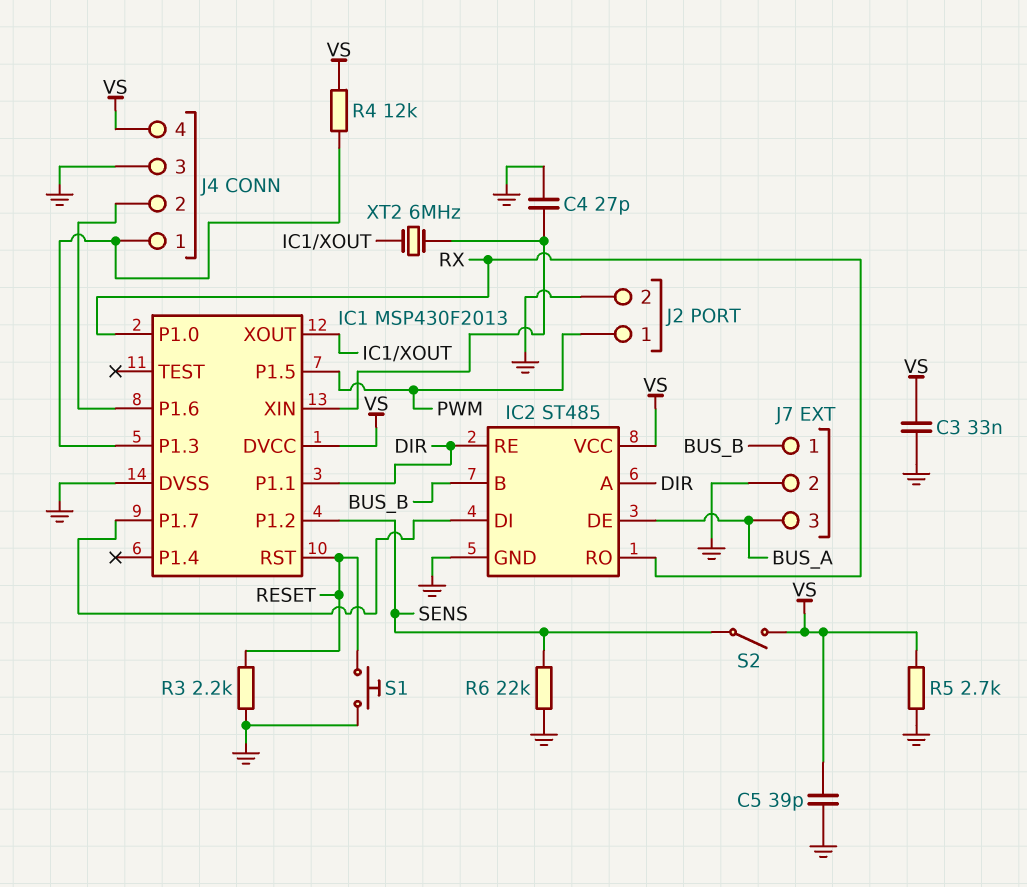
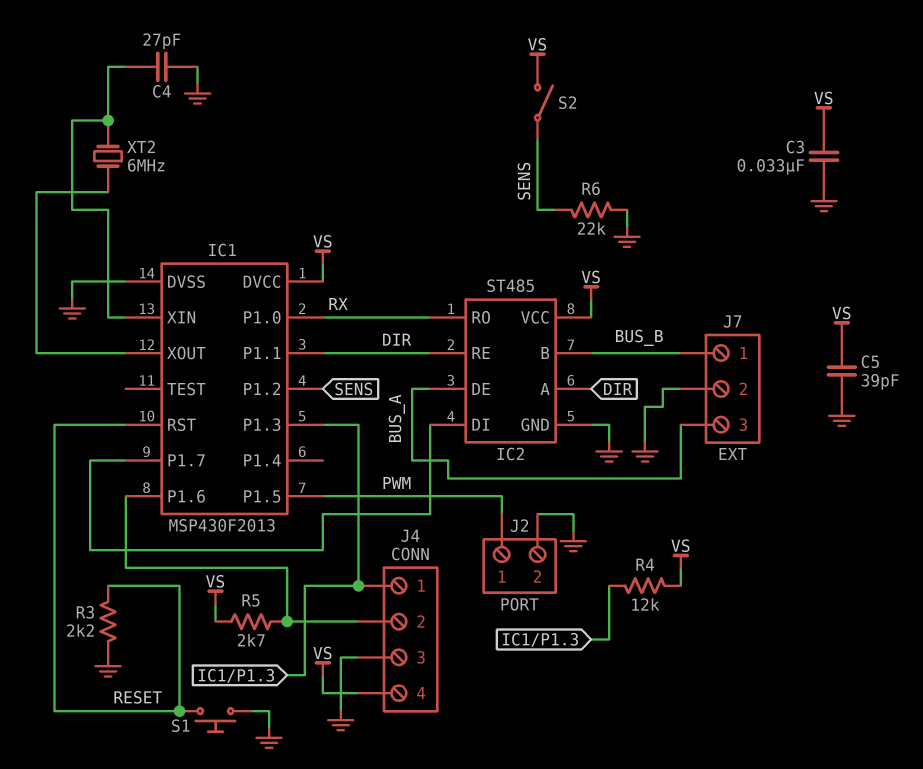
R5: 2.7k (GND, VS) -> 2.7k (IC1/P1.6, VS)

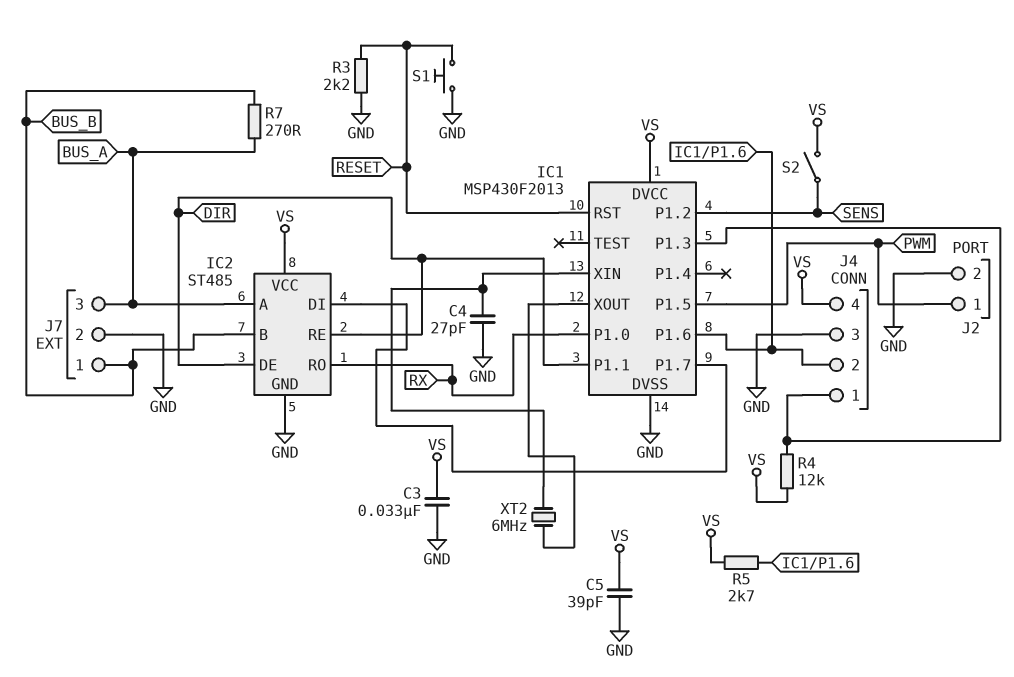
IC2 pin A: DIR -> BUS_A
IC2 pin DE: BUS_A -> DIR
R6: 22k (GND, SENS) -> none
R7: none -> 270 (BUS_A, BUS_B)

